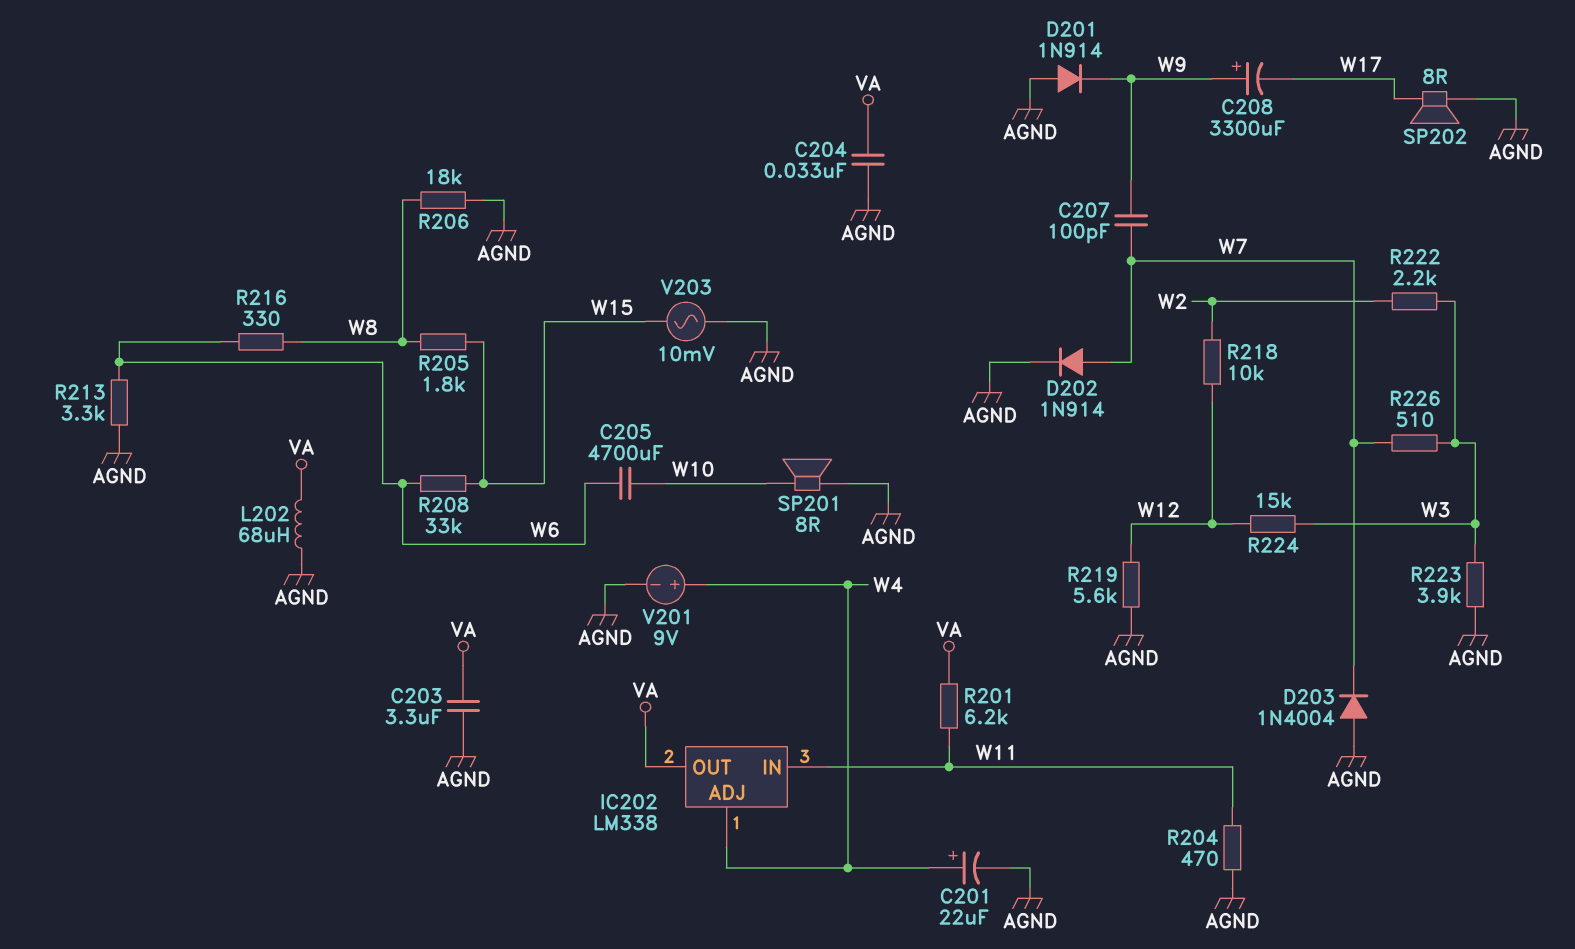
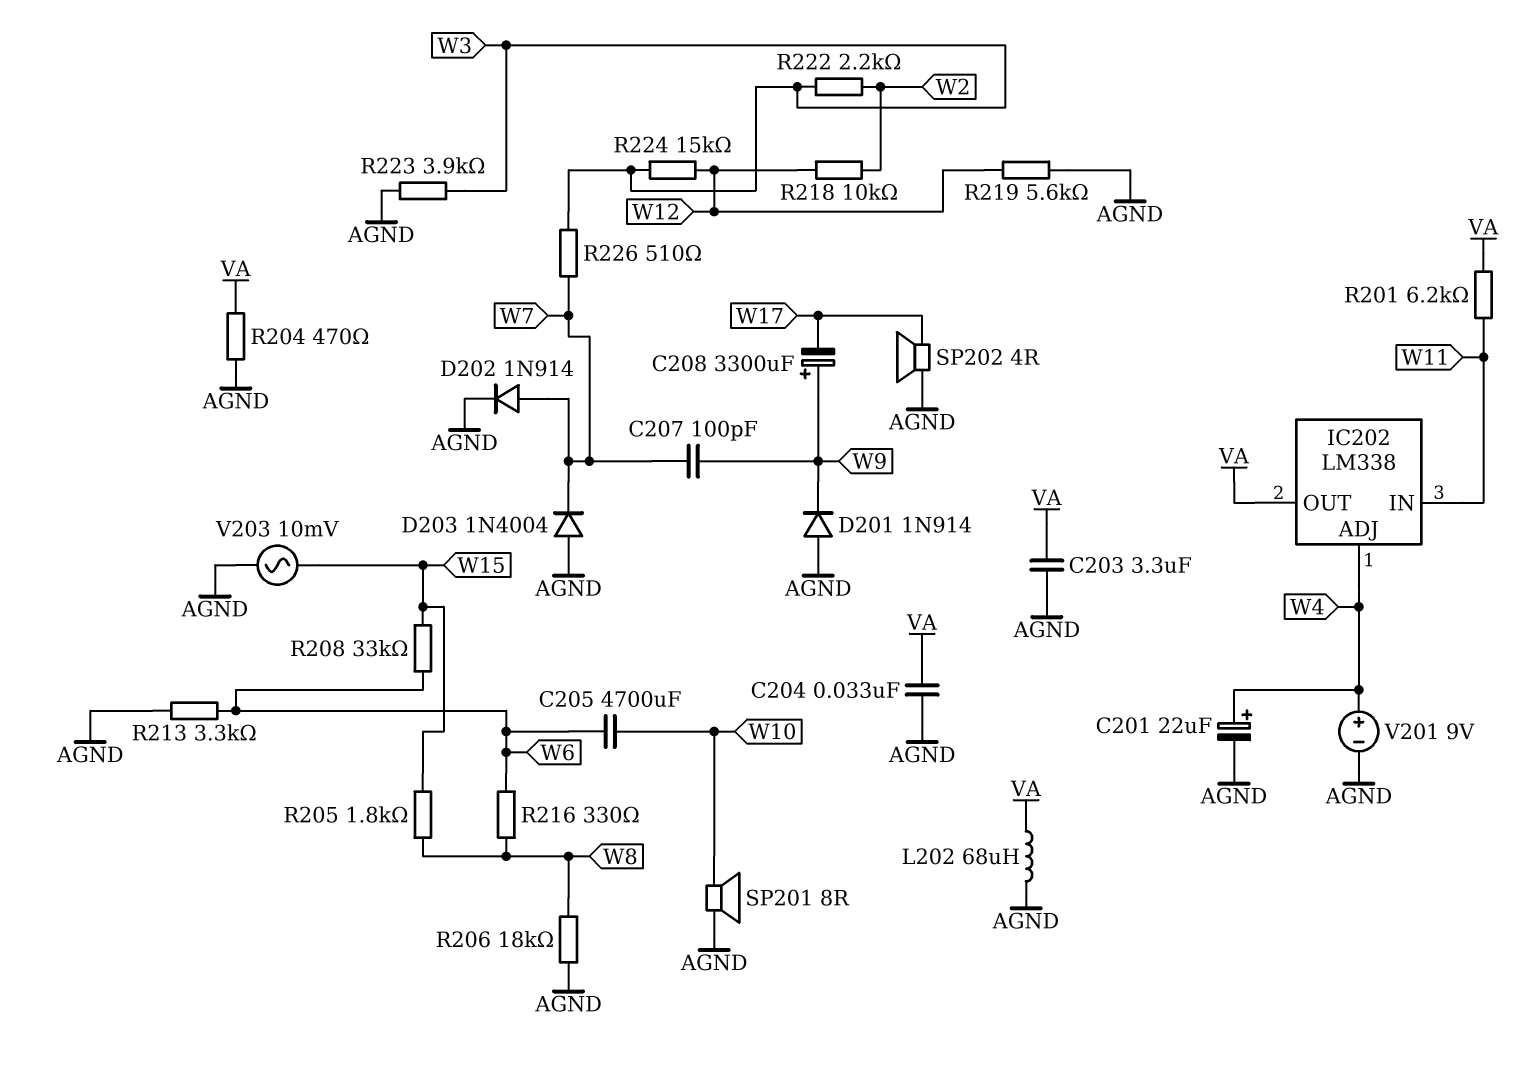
R204: 470 (AGND, W11) -> 470 (AGND, VA)
SP202: speaker 8R (AGND, W17) -> speaker 4R (AGND, W17)

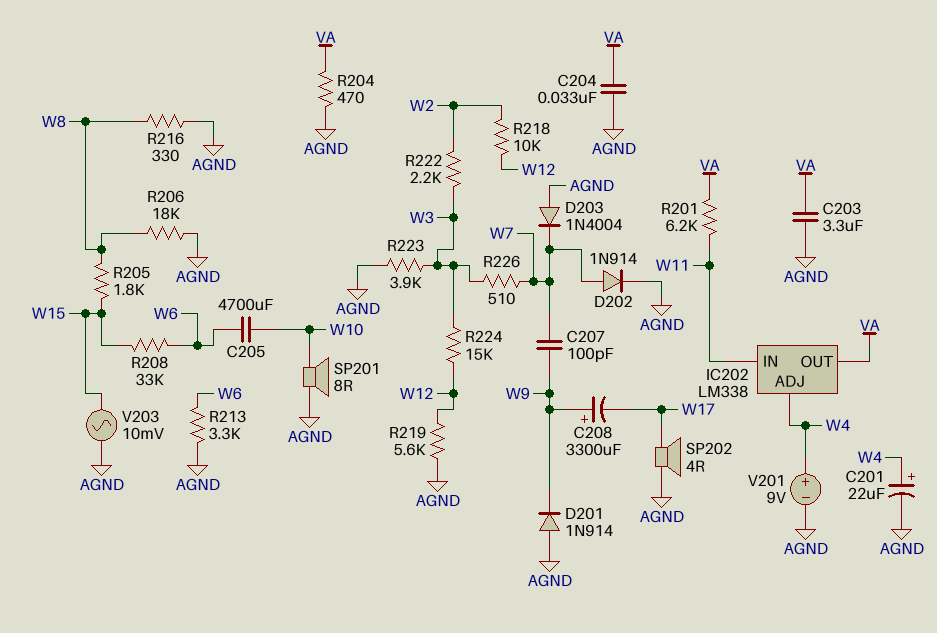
L202: 68uH (AGND, VA) -> none
R216: 330 (W6, W8) -> 330 (AGND, W8)

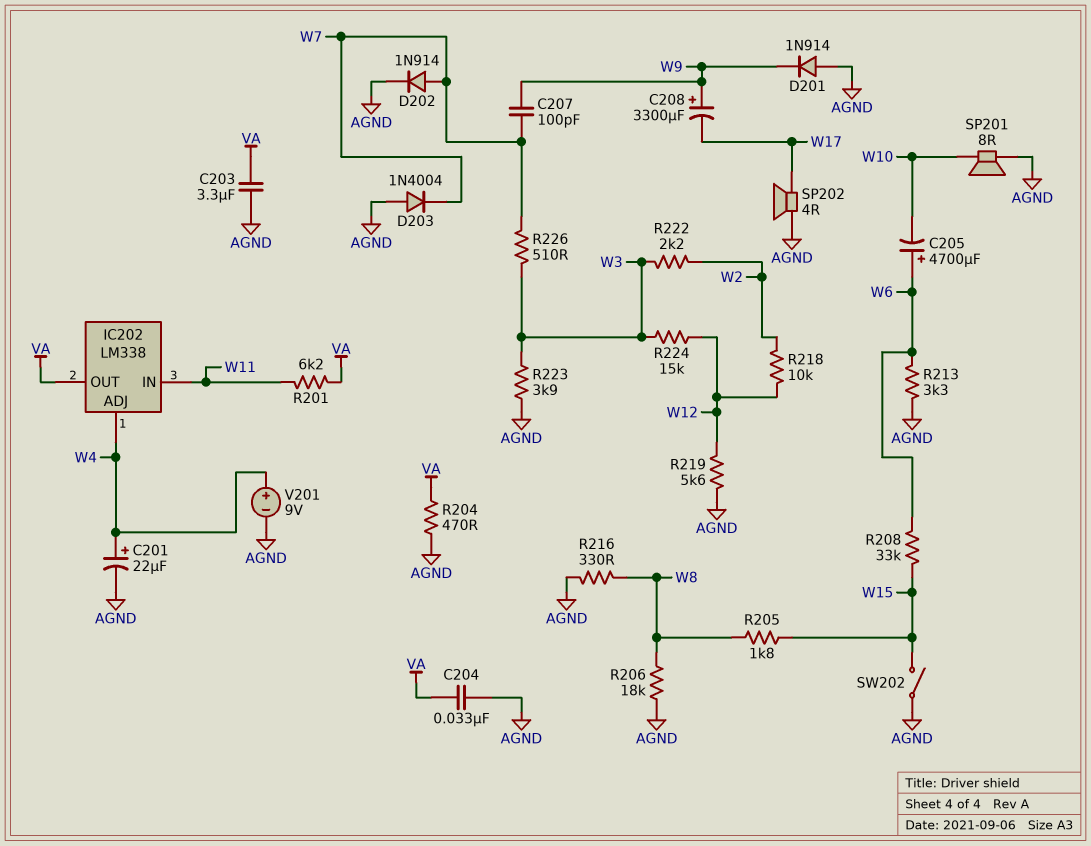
C205: 4700uF (W6, W10) -> 4700uF (plus W6, minus W10)
SW202: none -> switch (AGND, W15)
V203: AC 10mV (AGND, W15) -> none

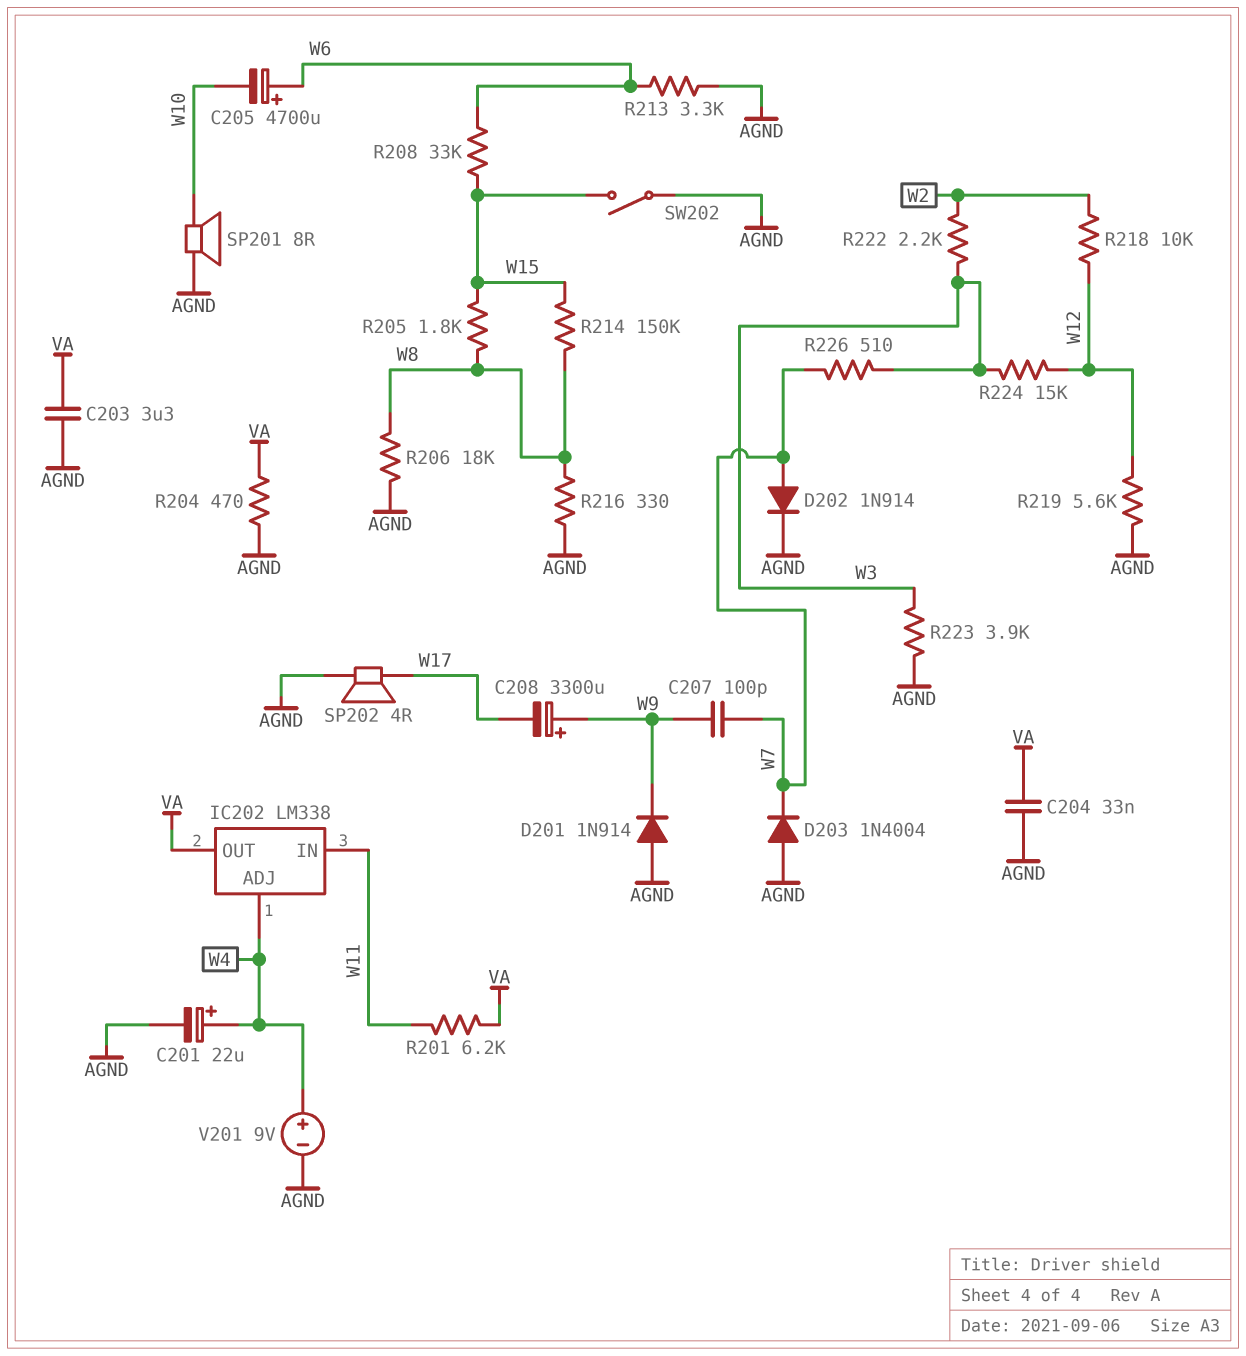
R214: none -> 150k (W8, W15)

